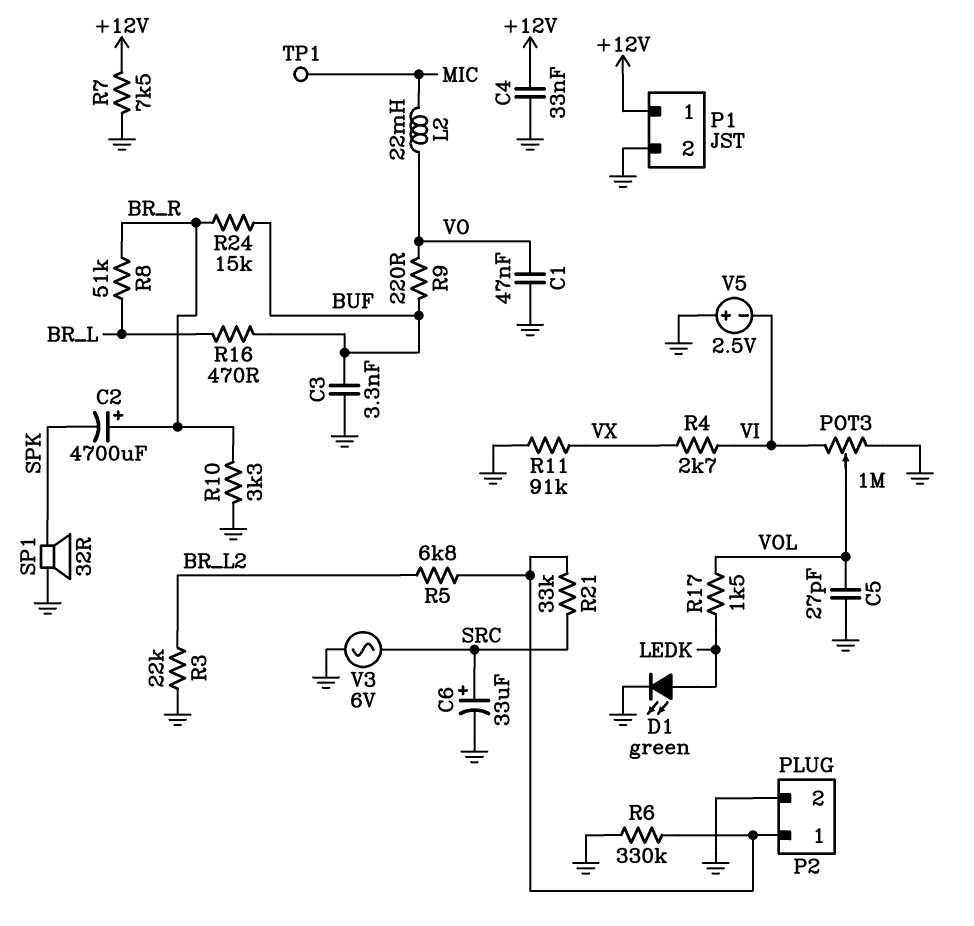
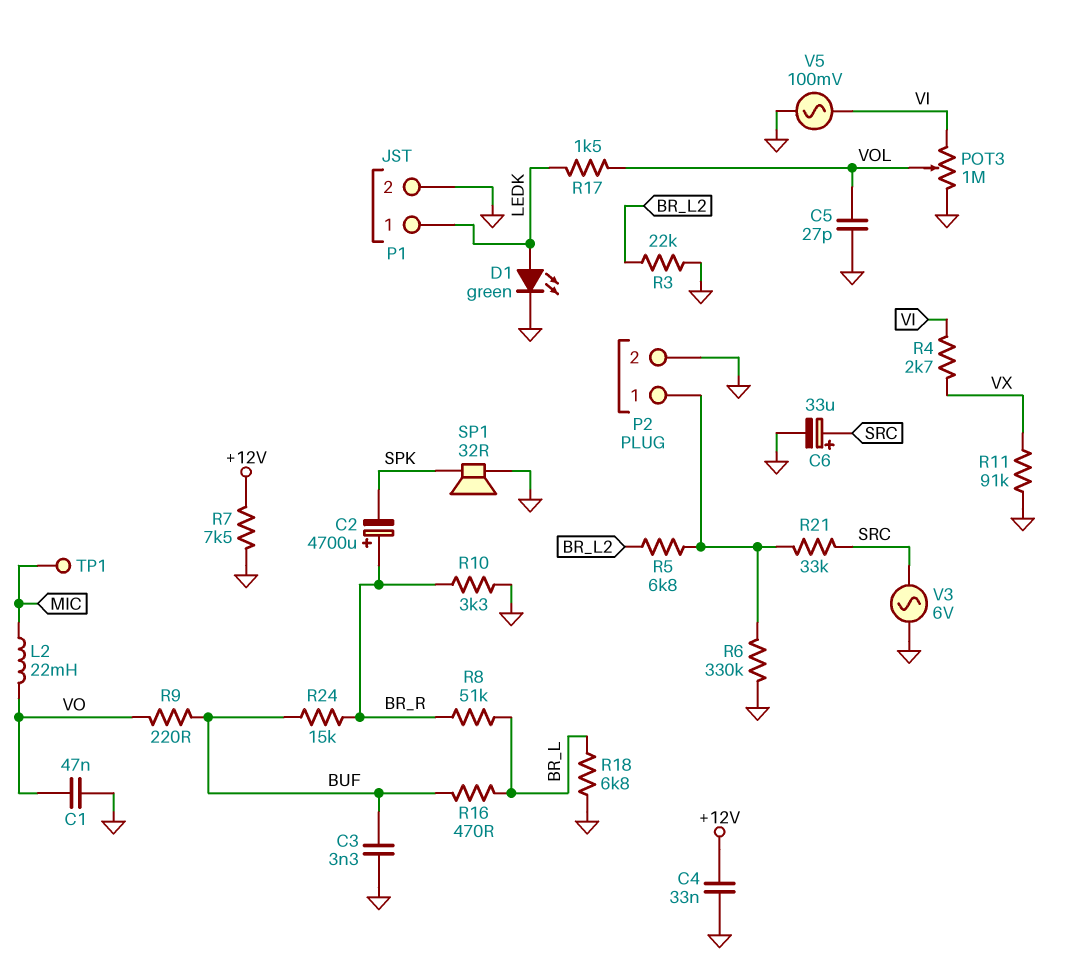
P1 pin 1: +12V -> LEDK
R18: none -> 6.8k (BR_L, GND)
V5: 2.5V (plus GND, minus VI) -> AC 100mV (GND, VI)

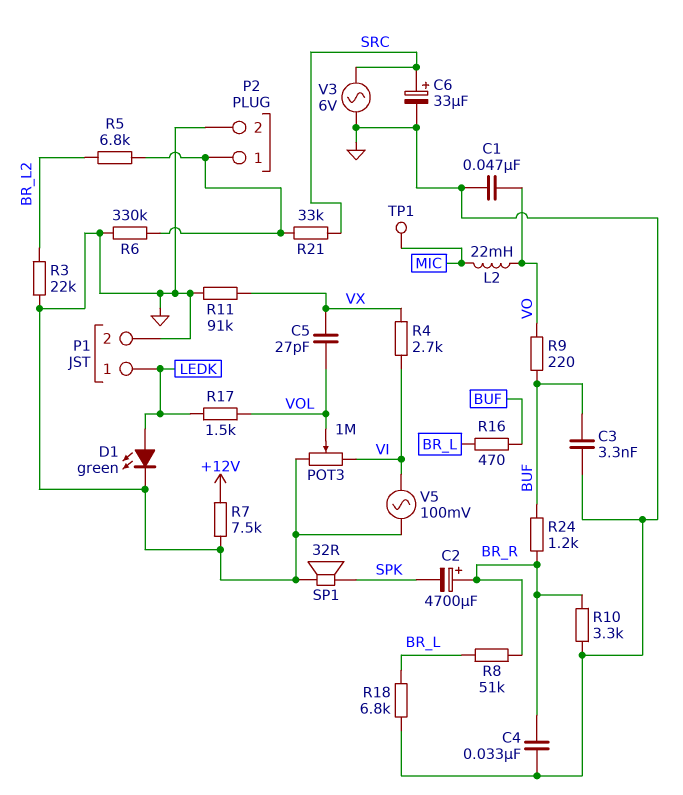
C4: 33nF (+12V, GND) -> 33nF (BR_R, GND)
C5: 27pF (GND, VOL) -> 27pF (VOL, VX)
R24: 15k (BR_R, BUF) -> 1.2k (BR_R, BUF)

